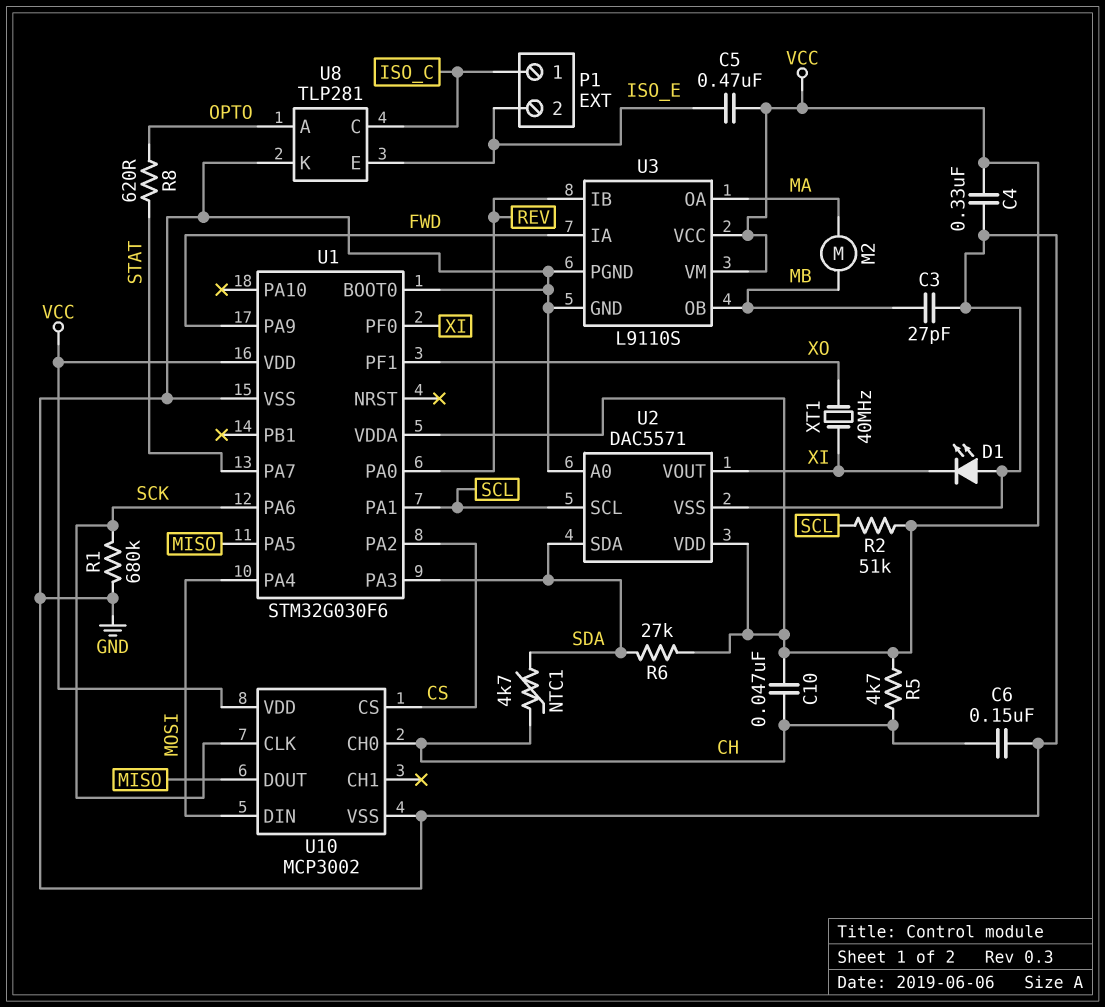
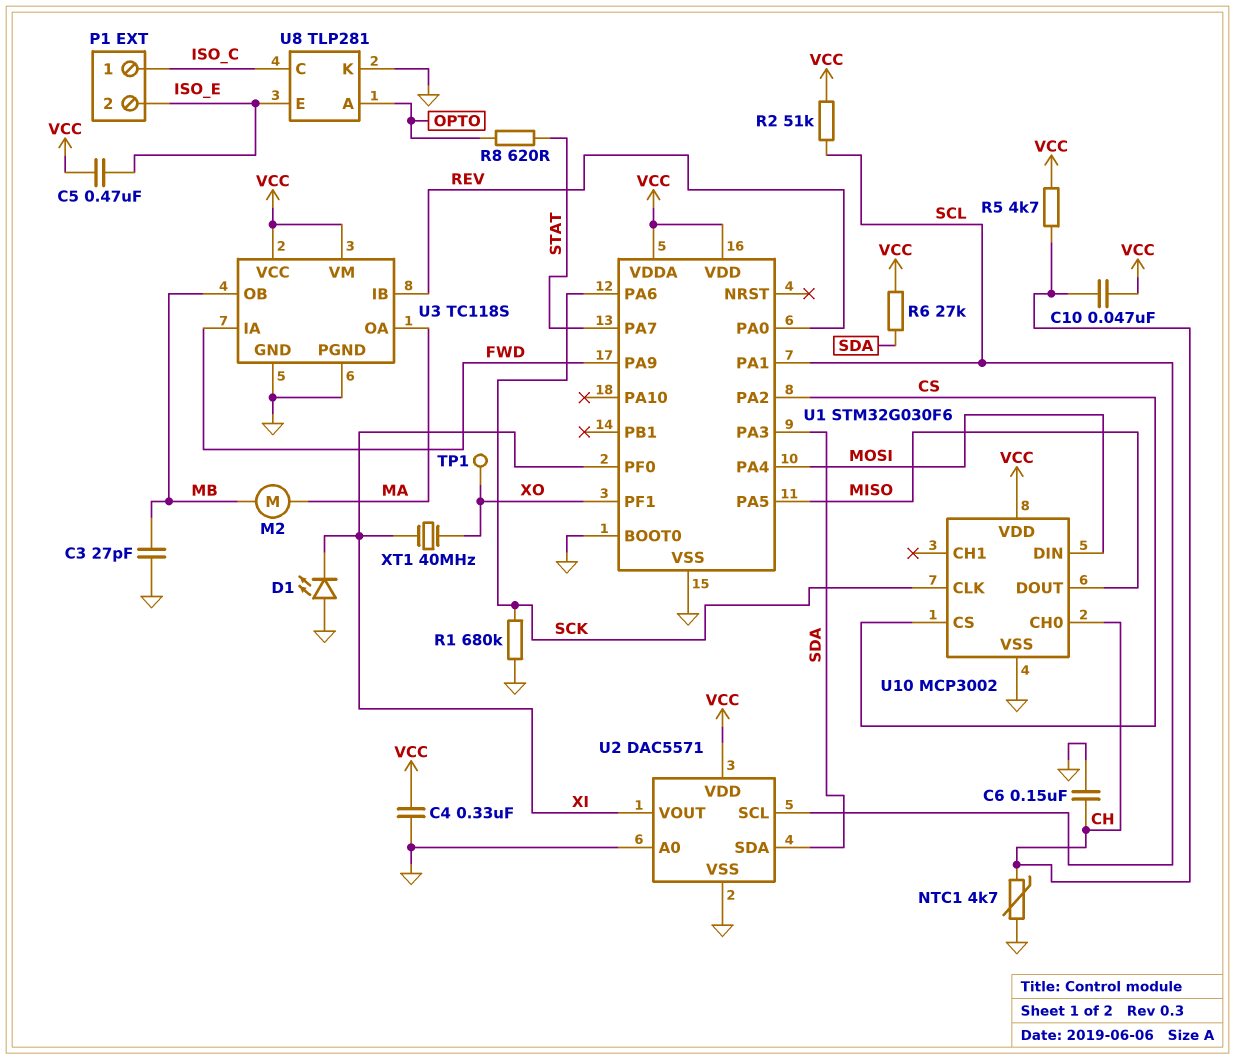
NTC1: 4.7k (CH, SDA) -> 4.7k (CH, GND)
TP1: none -> test point (XO)
U3: L9110S -> TC118S

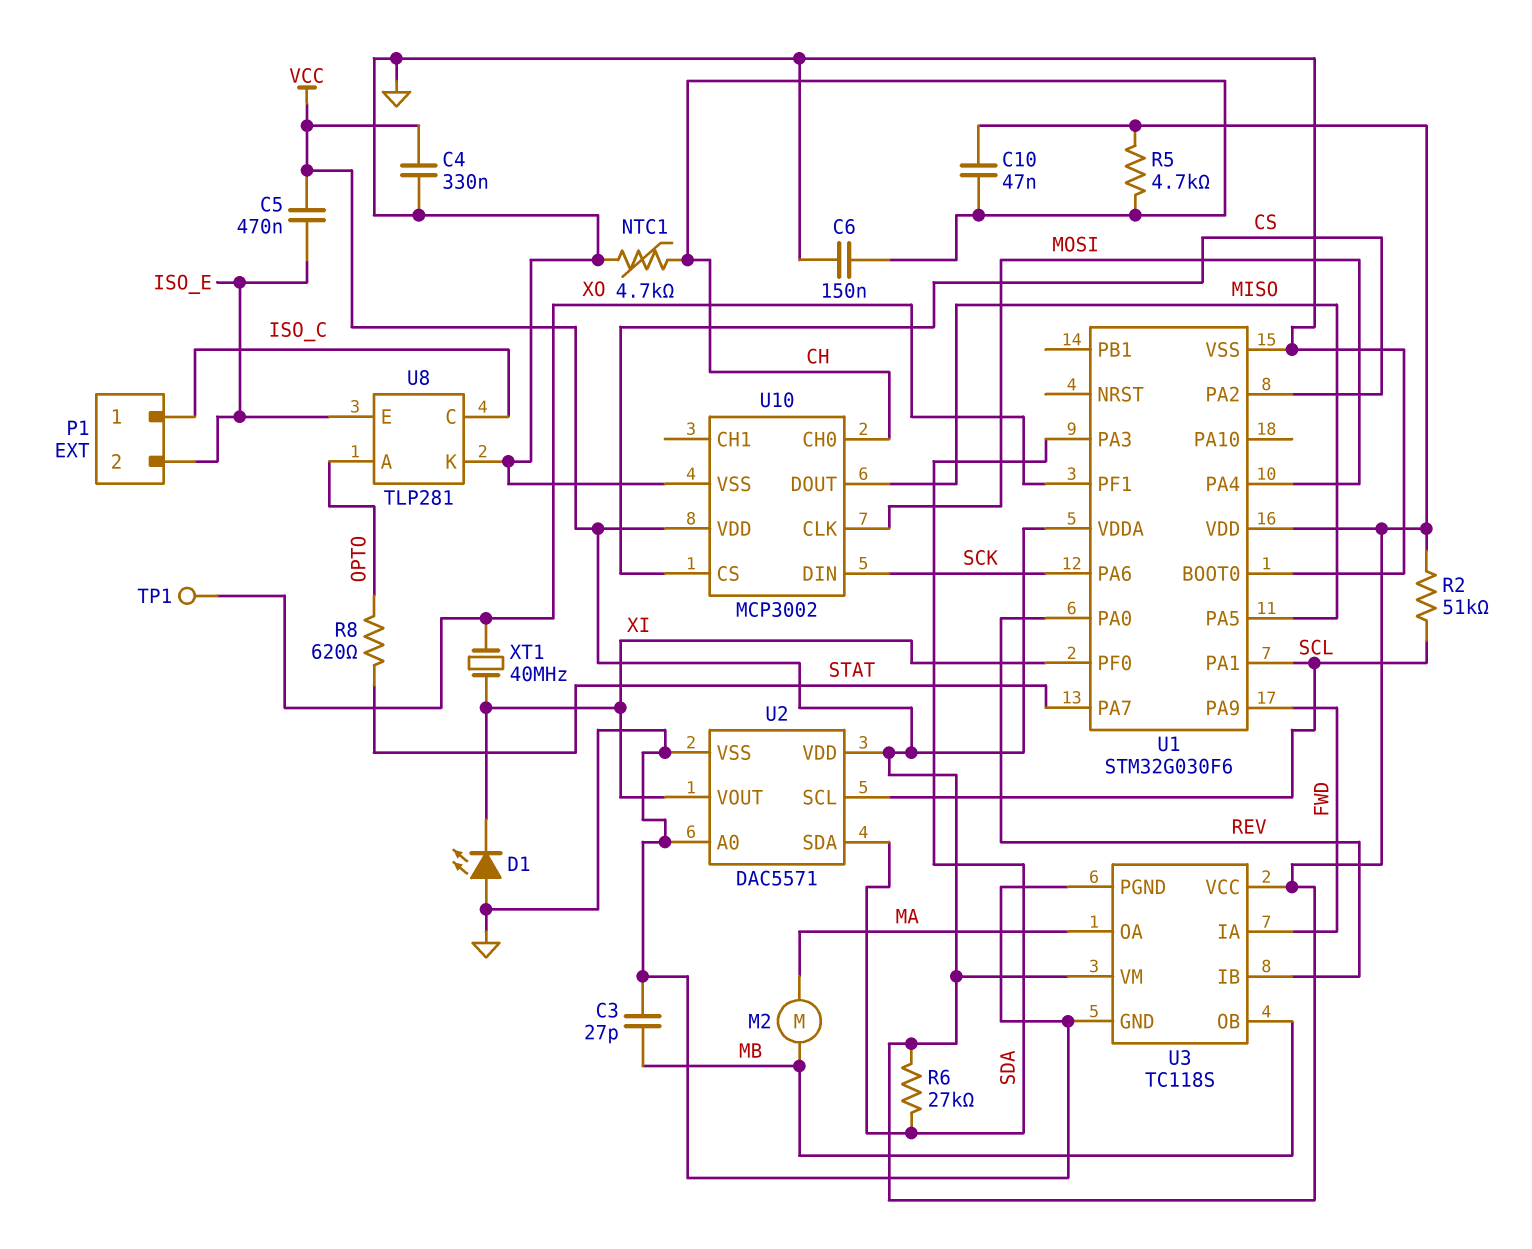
R1: 680k (GND, SCK) -> none
U10 pin CLK: SCK -> MOSI
U10 pin DIN: MOSI -> SCK

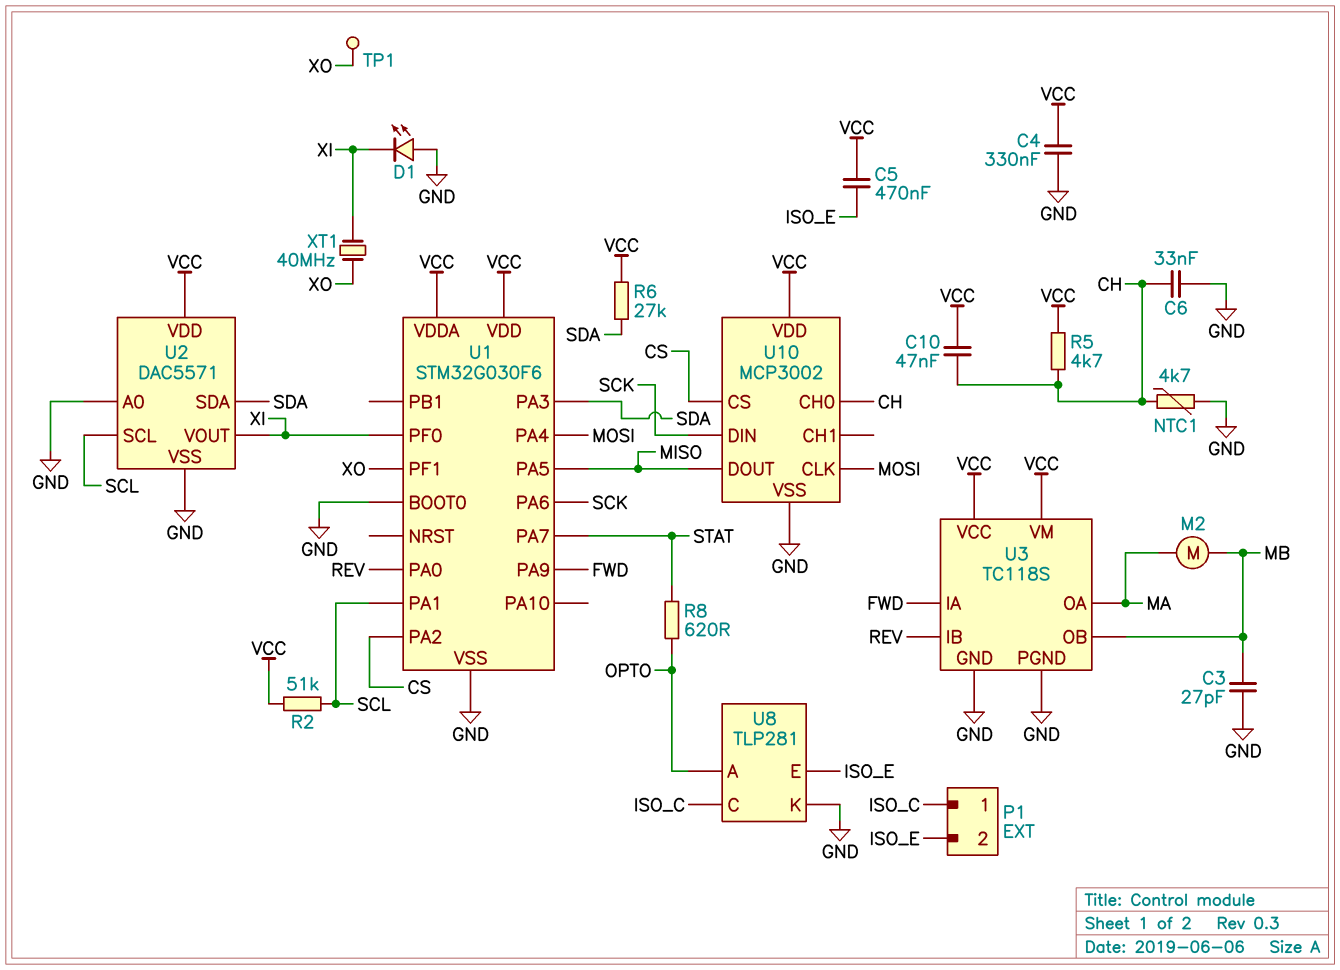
C6: 150nF (CH, GND) -> 33nF (CH, GND)

